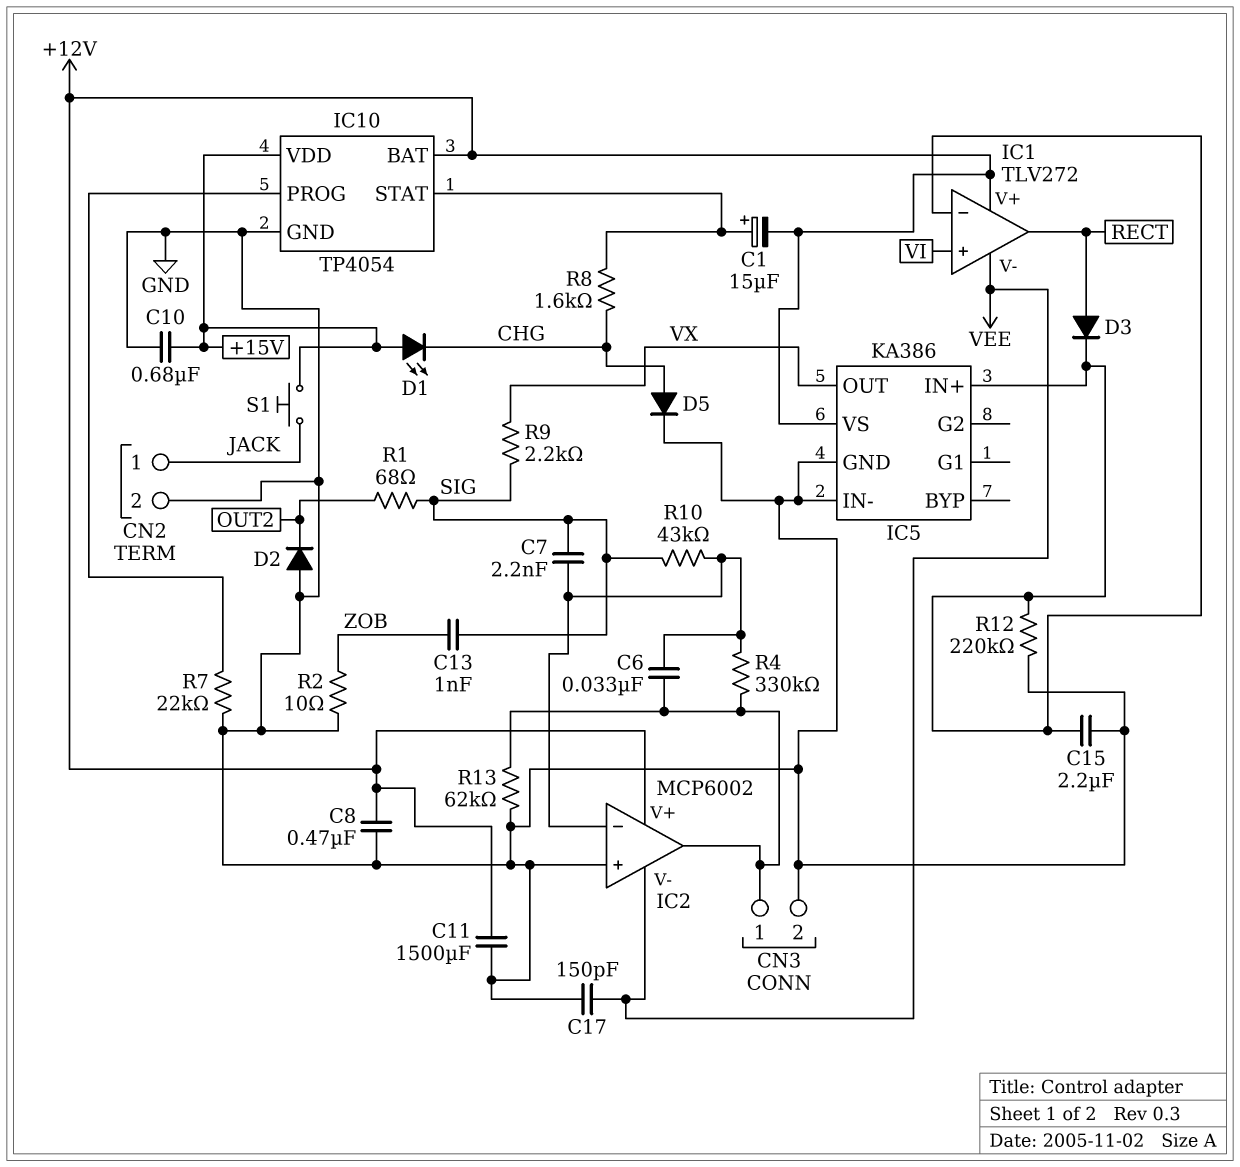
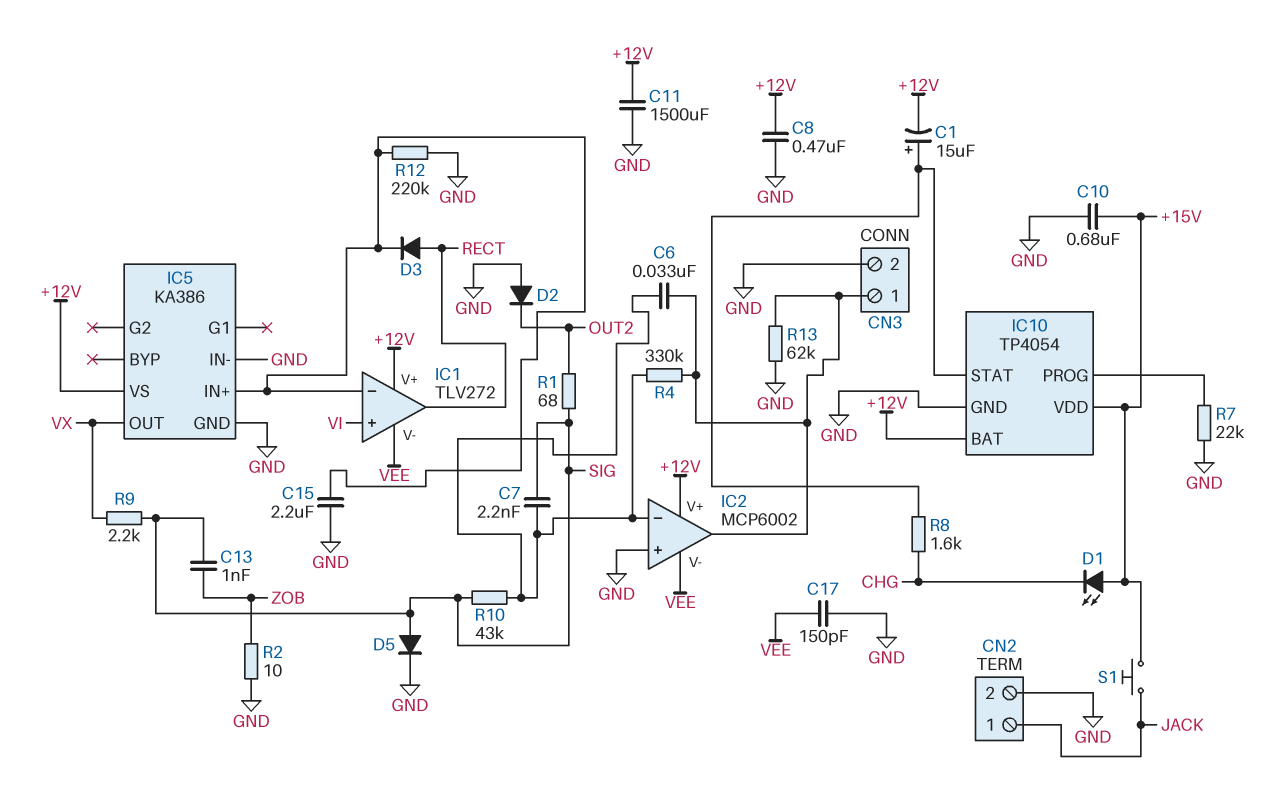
D5: diode (A CHG, K GND) -> diode (A SIG, K GND)

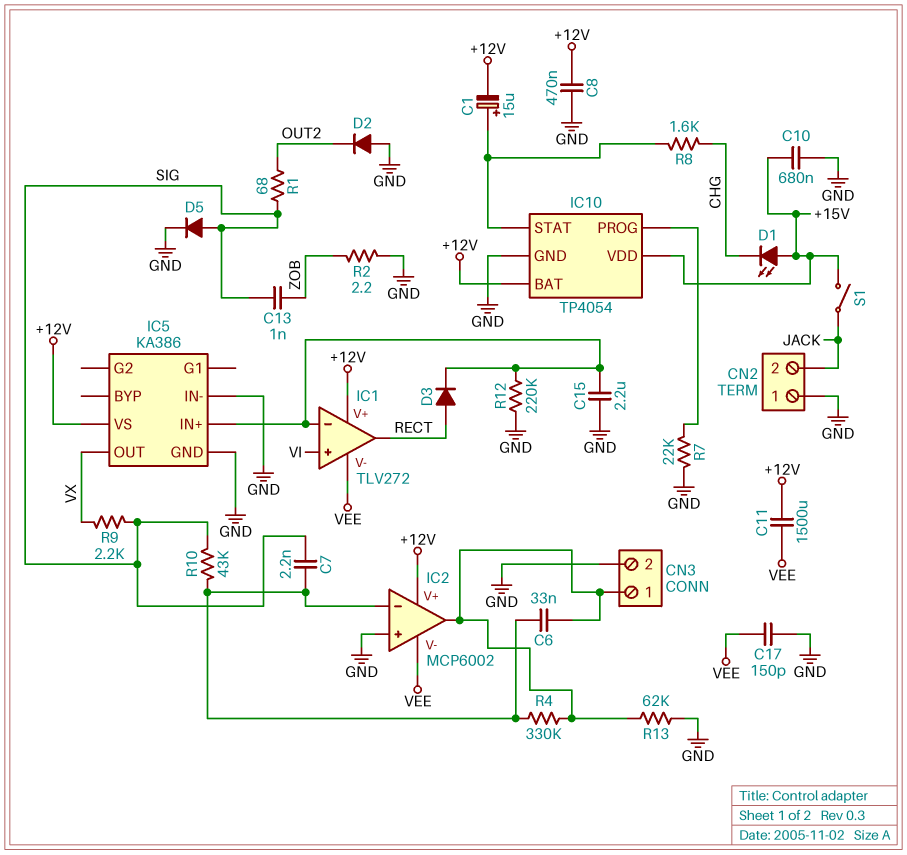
C11: 1500uF (+12V, GND) -> 1500uF (+12V, VEE)
CN2 pin 1: JACK -> GND
CN2 pin 2: GND -> JACK
R2: 10 (GND, ZOB) -> 2.2 (GND, ZOB)
S1: button (+15V, JACK) -> switch (+15V, JACK)

